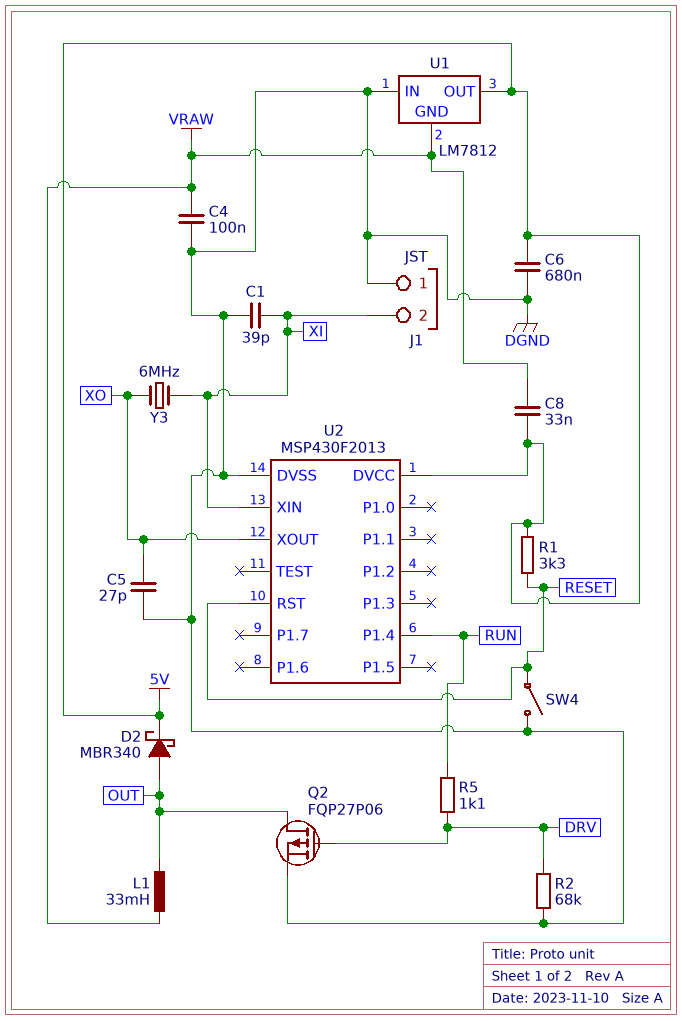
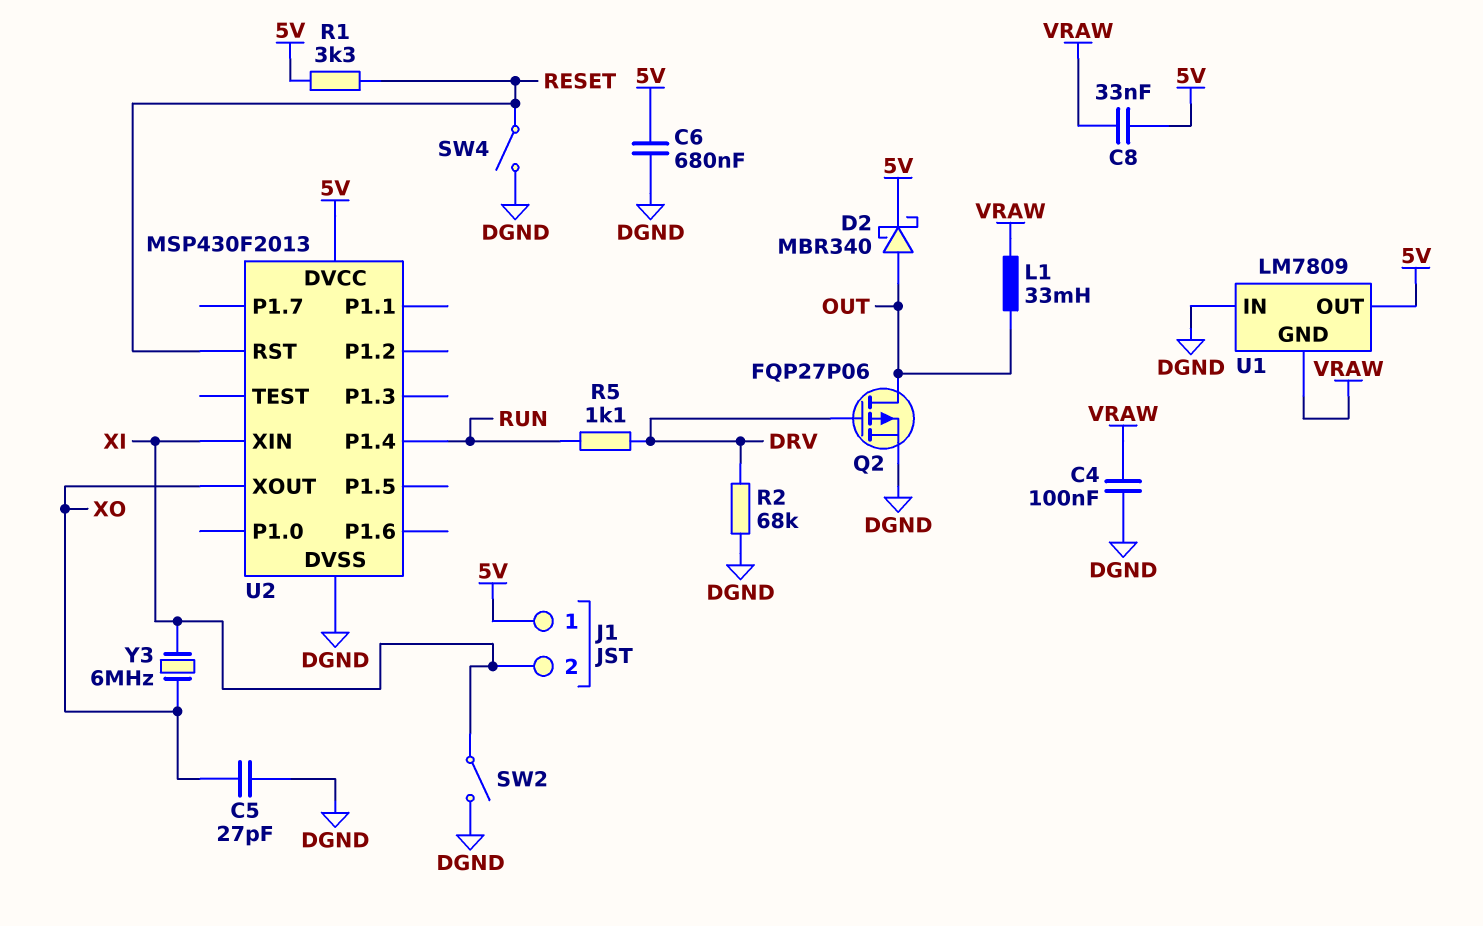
C1: 39pF (DGND, XI) -> none
J1 pin 1: DGND -> 5V
SW2: none -> switch (DGND, XI)
U1: LM7812 -> LM7809

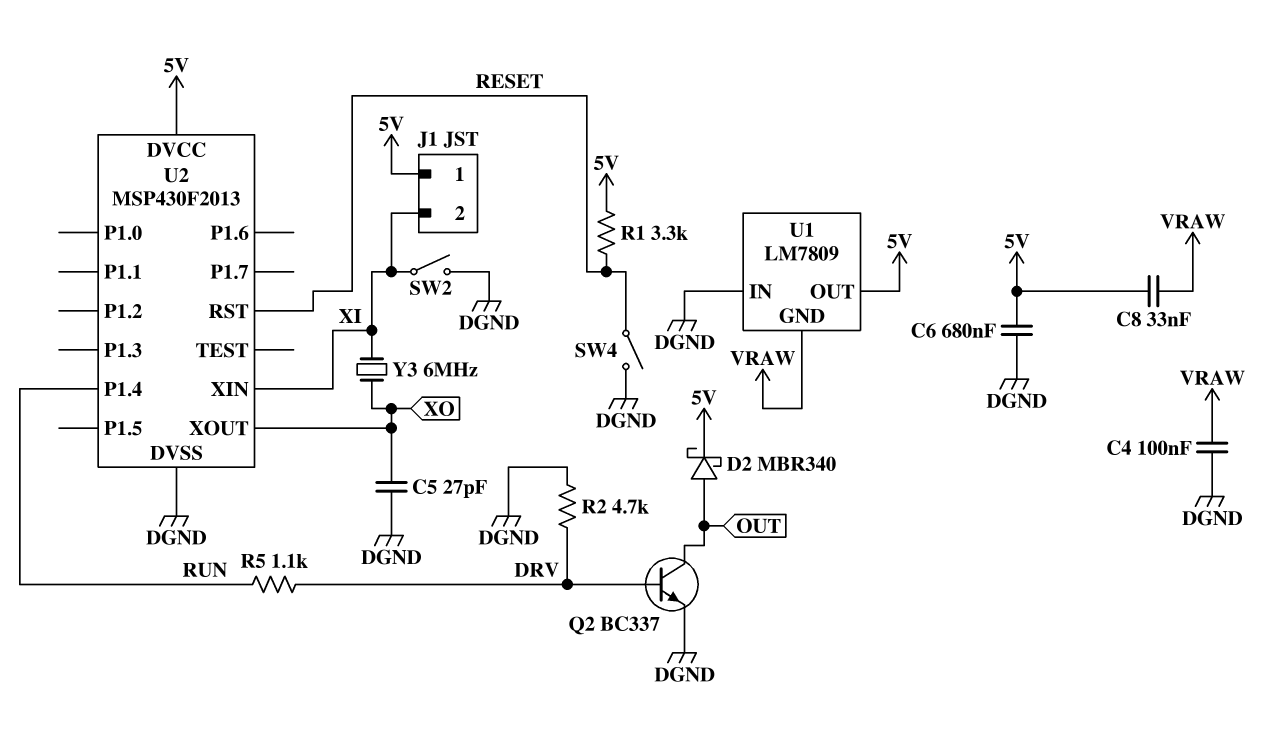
L1: 33mH (OUT, VRAW) -> none
Q2: PMOS FQP27P06 (G DRV, D OUT, S DGND) -> NPN BC337 (B DRV, C OUT, E DGND)
R2: 68k (DGND, DRV) -> 4.7k (DGND, DRV)

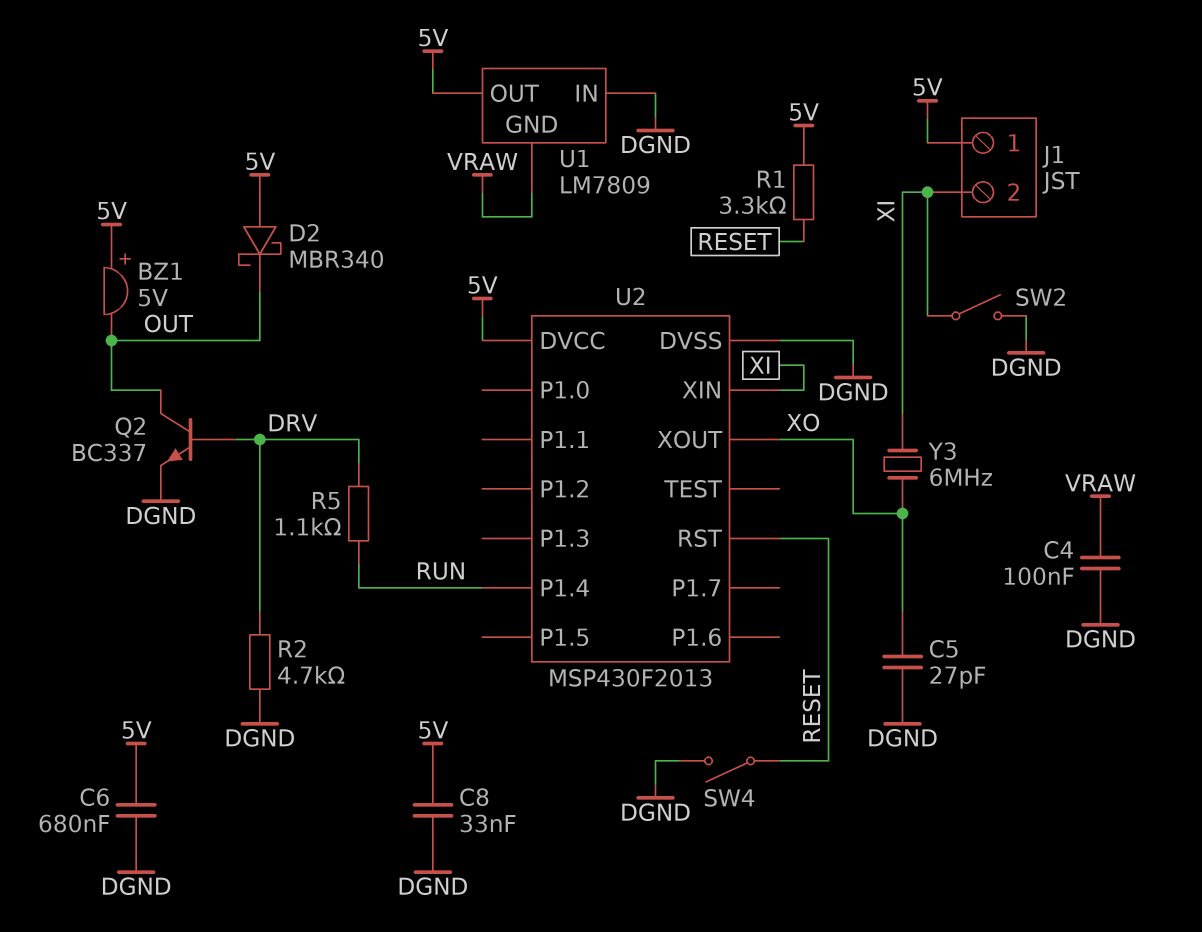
BZ1: none -> buzzer 5V (plus 5V, minus OUT)
C8: 33nF (5V, VRAW) -> 33nF (5V, DGND)
D2: schottky MBR340 (A OUT, K 5V) -> schottky MBR340 (A 5V, K OUT)

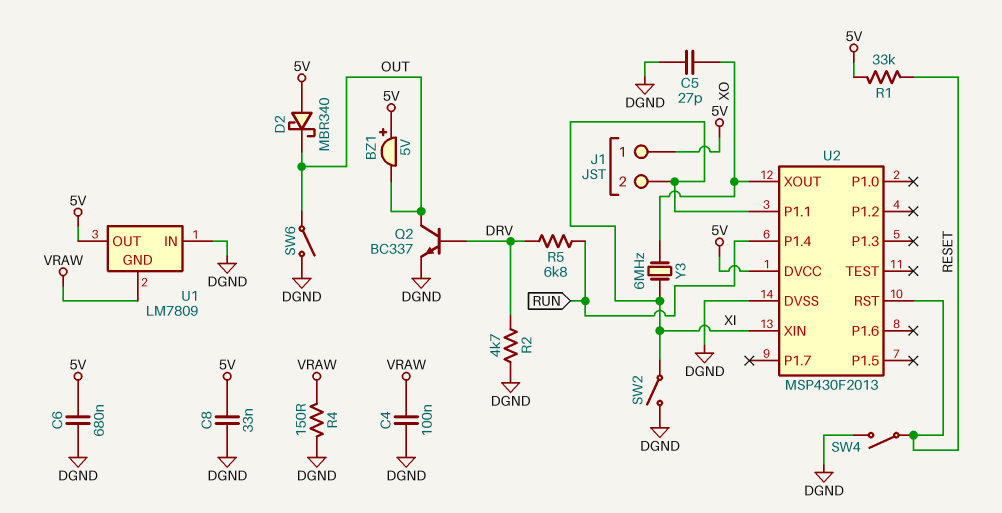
R1: 3.3k (5V, RESET) -> 33k (5V, RESET)
R4: none -> 150 (DGND, VRAW)
R5: 1.1k (DRV, RUN) -> 6.8k (DRV, RUN)
SW6: none -> switch (DGND, OUT)
U2 pin P1.1: none -> XI

